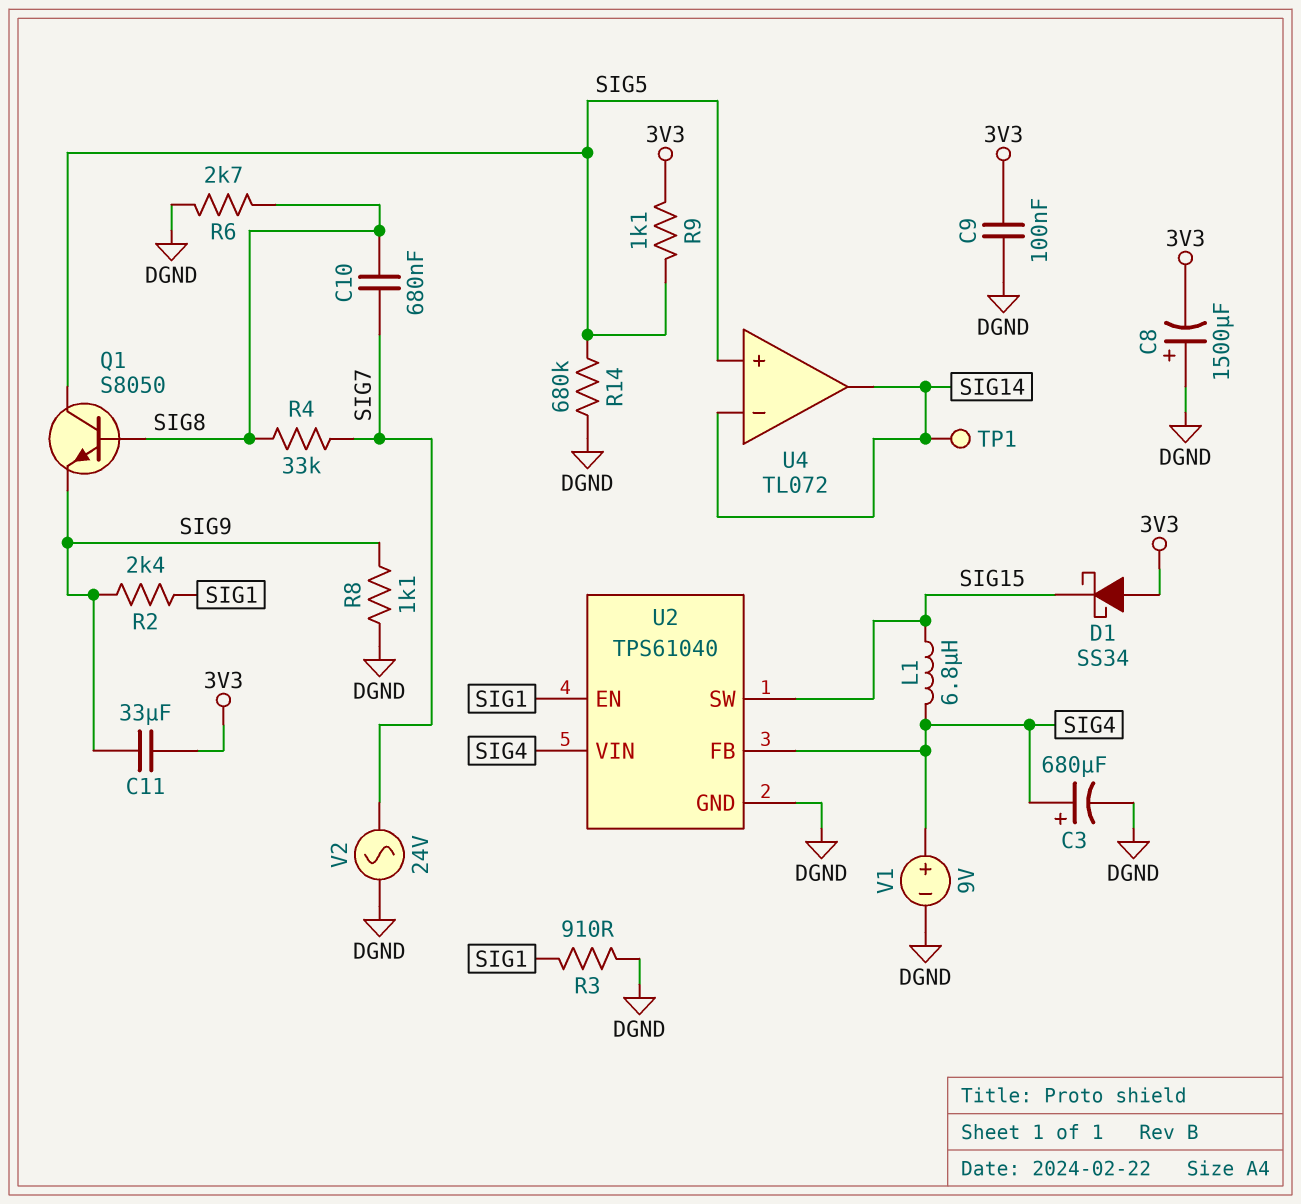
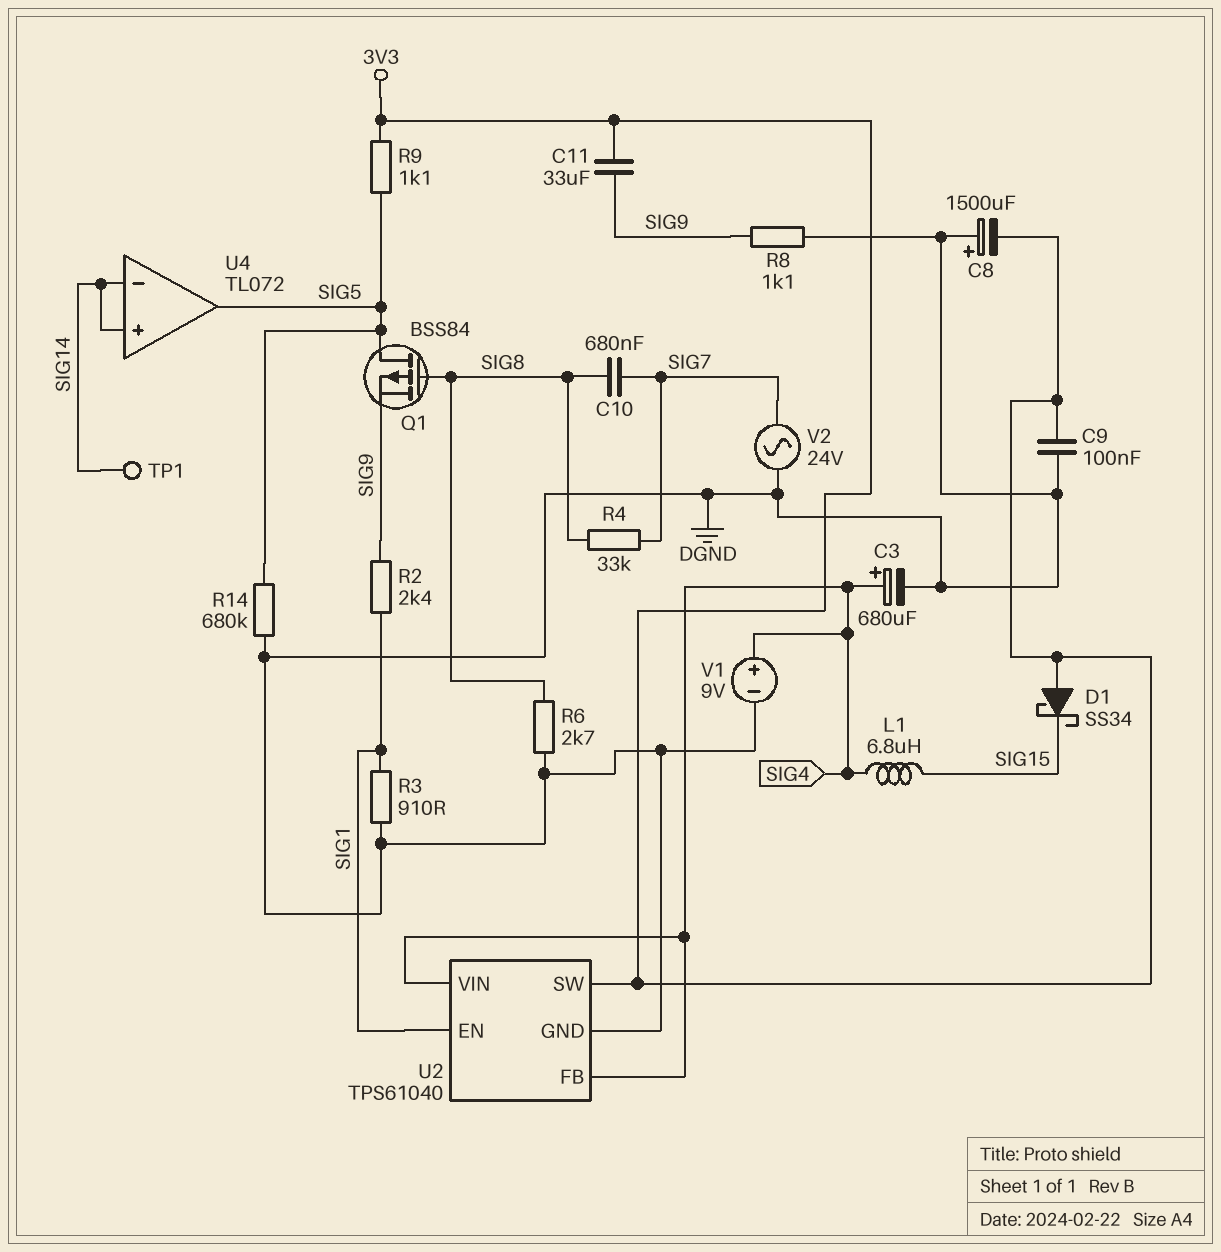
Q1: NPN S8050 (B SIG8, C SIG5, E SIG9) -> PMOS BSS84 (G SIG8, D SIG5, S SIG9)
U2 pin SW: SIG15 -> 3V3
U4 pin in+: SIG5 -> SIG14
U4 pin out: SIG14 -> SIG5

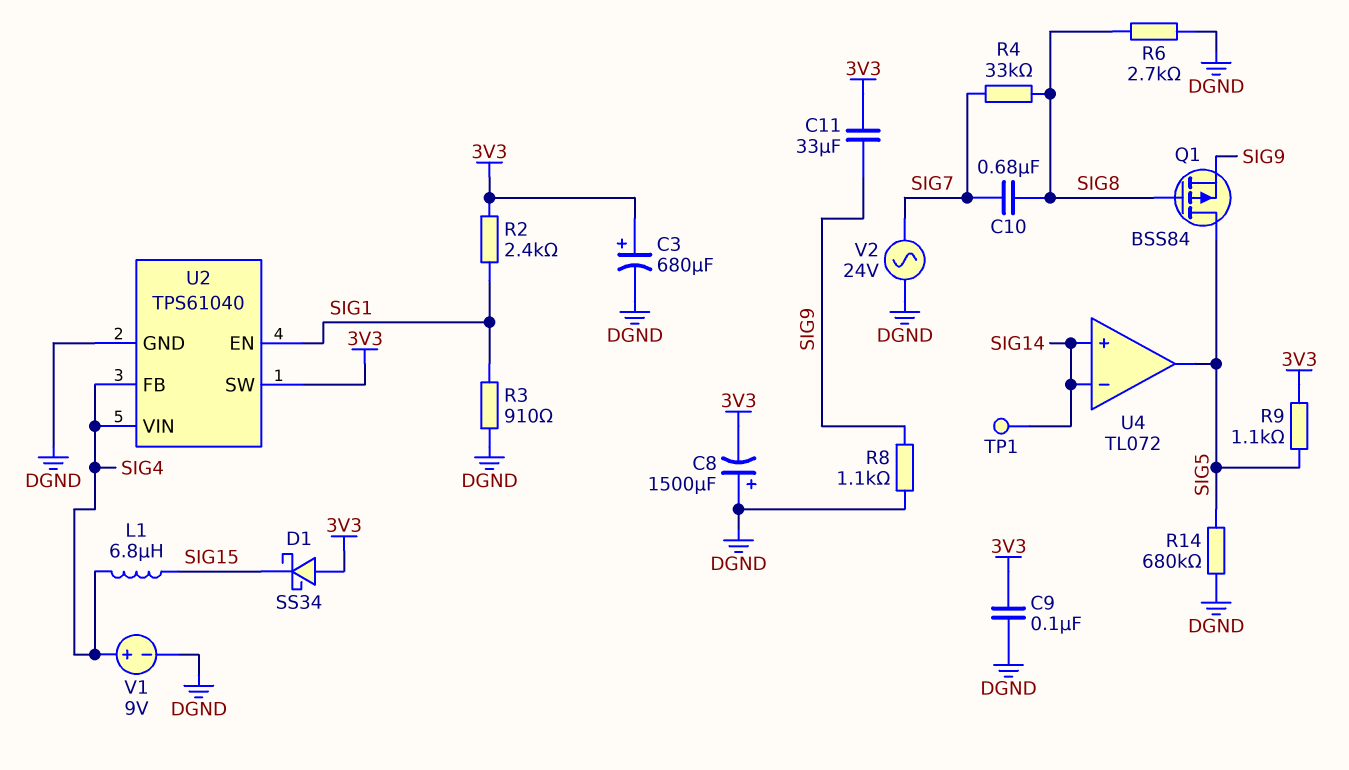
C3: 680uF (plus SIG4, minus DGND) -> 680uF (plus 3V3, minus DGND)
R2: 2.4k (SIG1, SIG9) -> 2.4k (3V3, SIG1)

